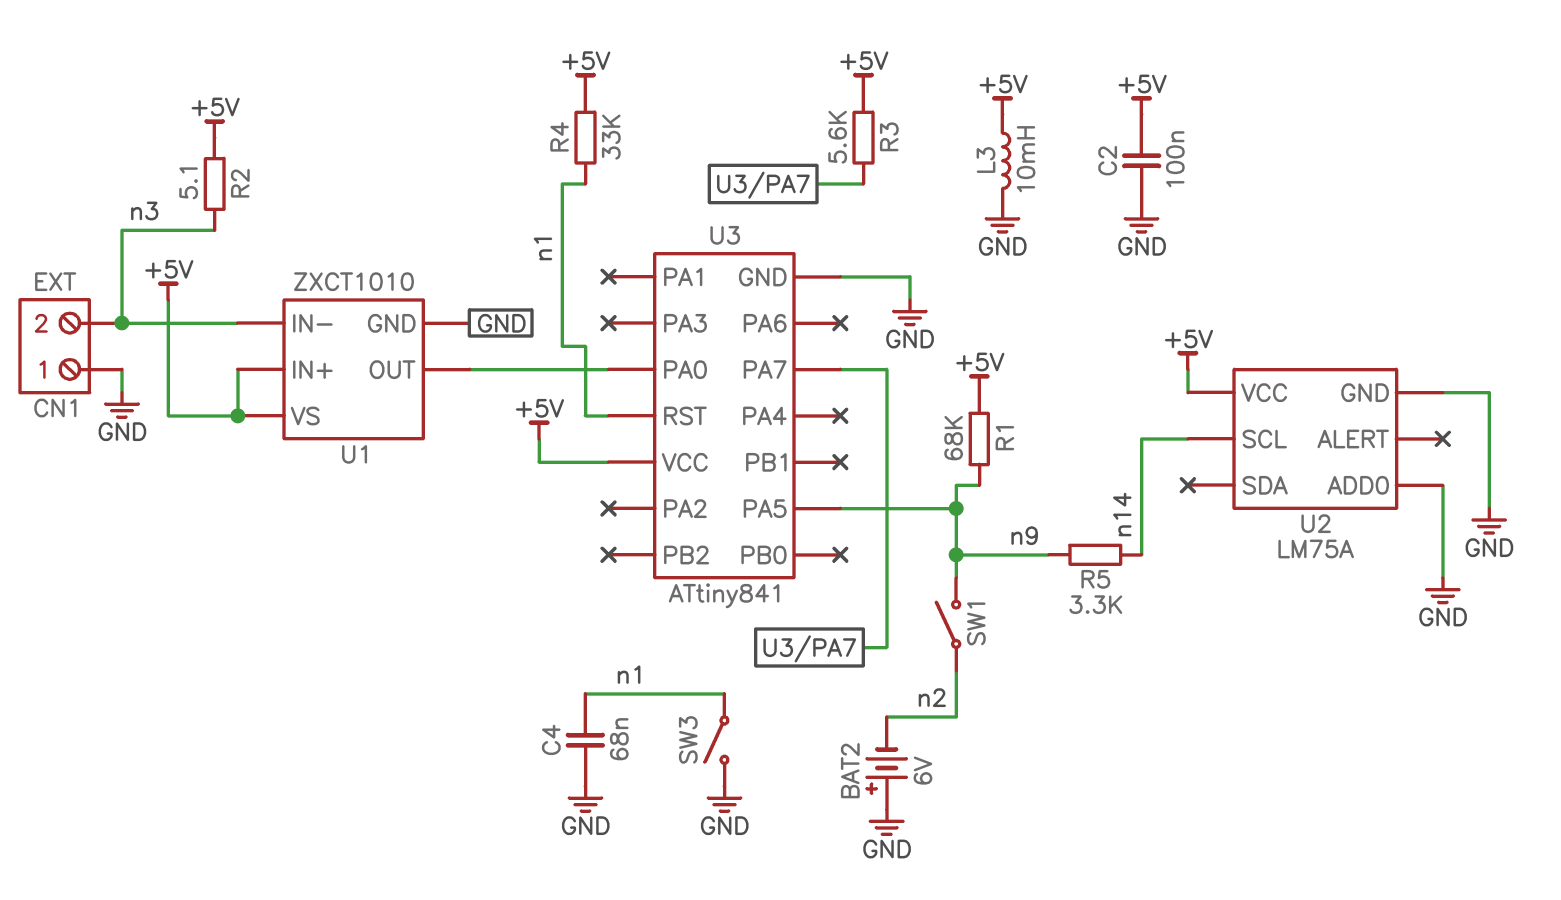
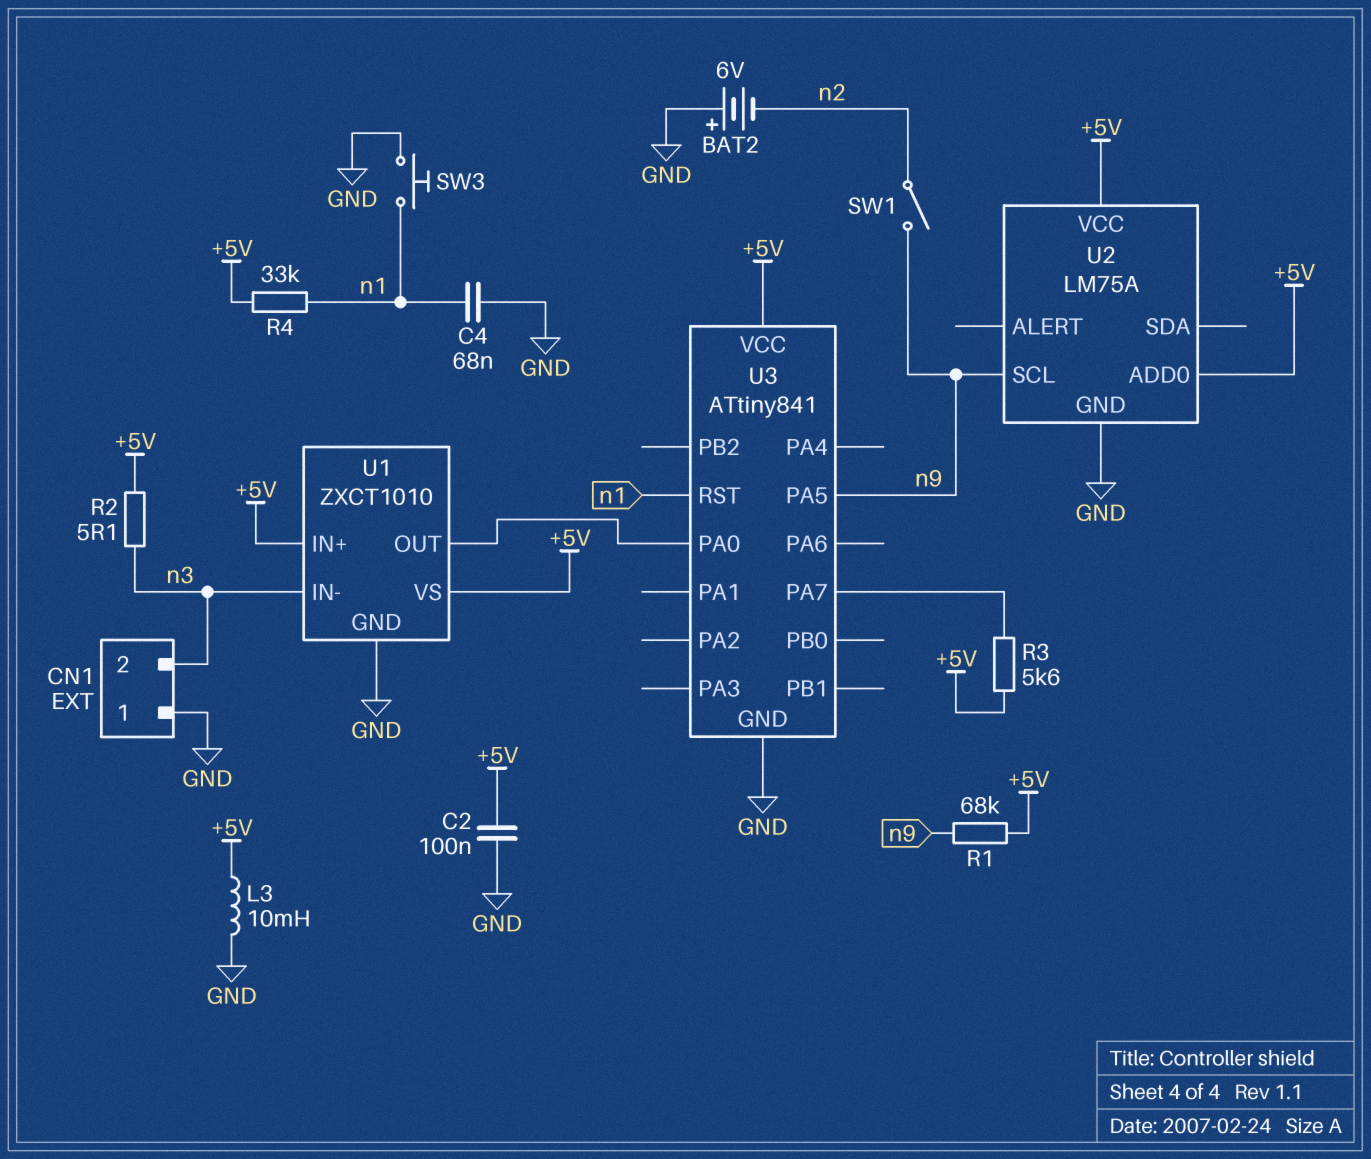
R5: 3.3k (n9, n14) -> none
SW3: switch (GND, n1) -> button (GND, n1)
U2 pin ADD0: GND -> +5V
U2 pin SCL: n14 -> n9

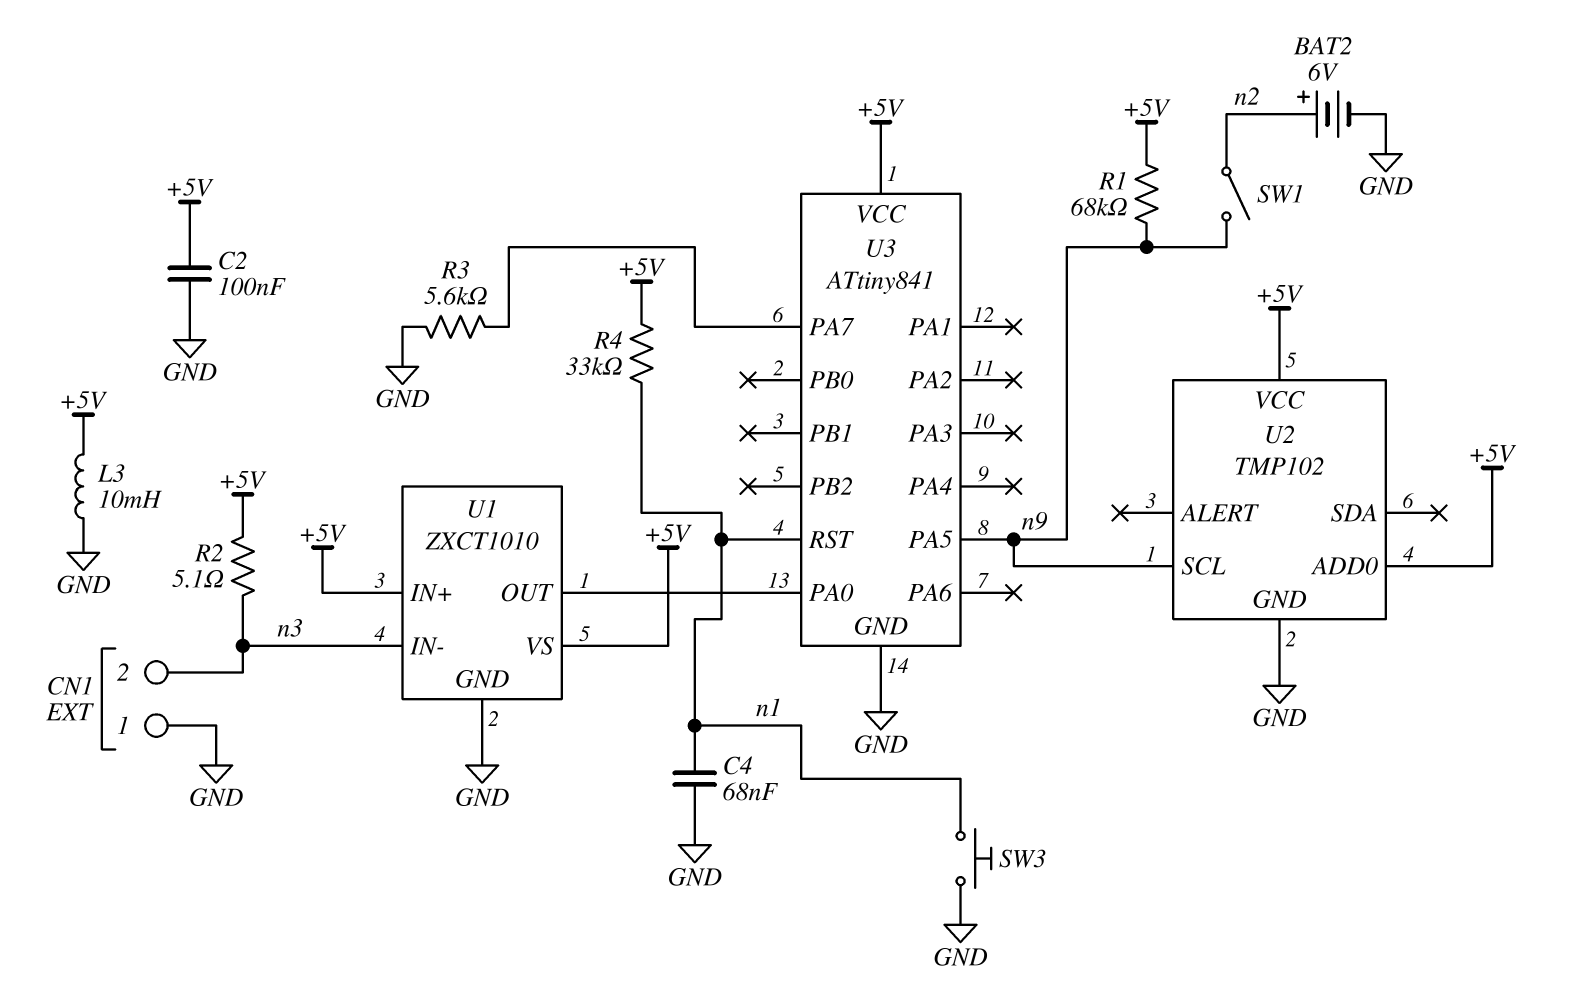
BAT2: 6V (plus GND, minus n2) -> 6V (plus n2, minus GND)
R3: 5.6k (+5V, U3/PA7) -> 5.6k (GND, U3/PA7)
U2: LM75A -> TMP102

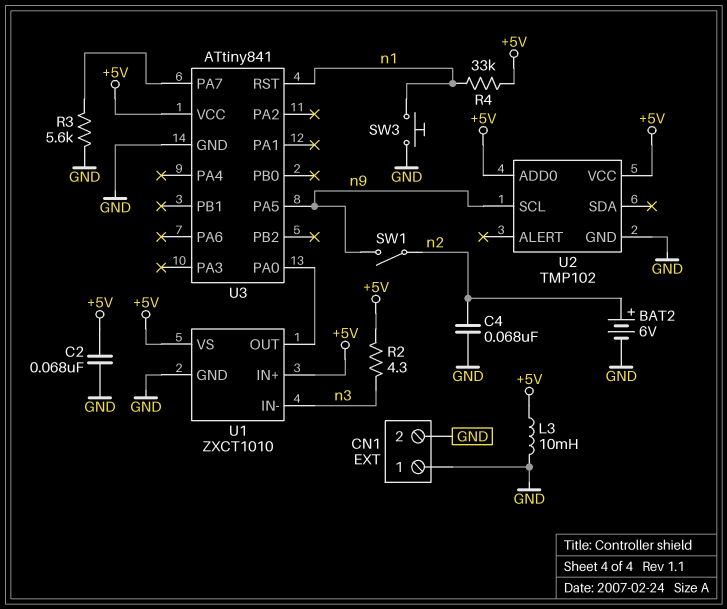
C2: 100nF (+5V, GND) -> 68nF (+5V, GND)
C4: 68nF (GND, n1) -> 68nF (GND, n2)
CN1 pin 2: n3 -> GND
R1: 68k (+5V, n9) -> none
R2: 5.1 (+5V, n3) -> 4.3 (+5V, n3)

